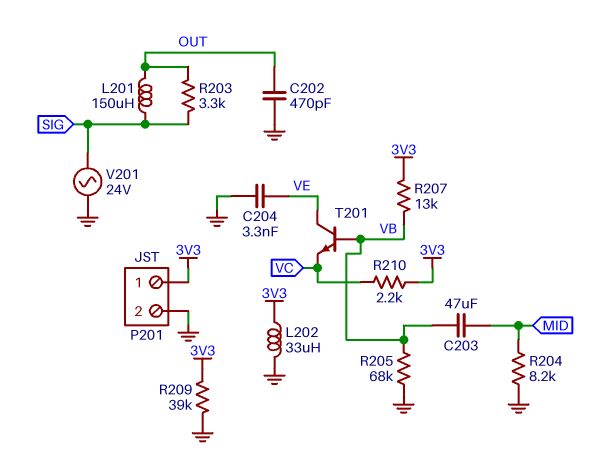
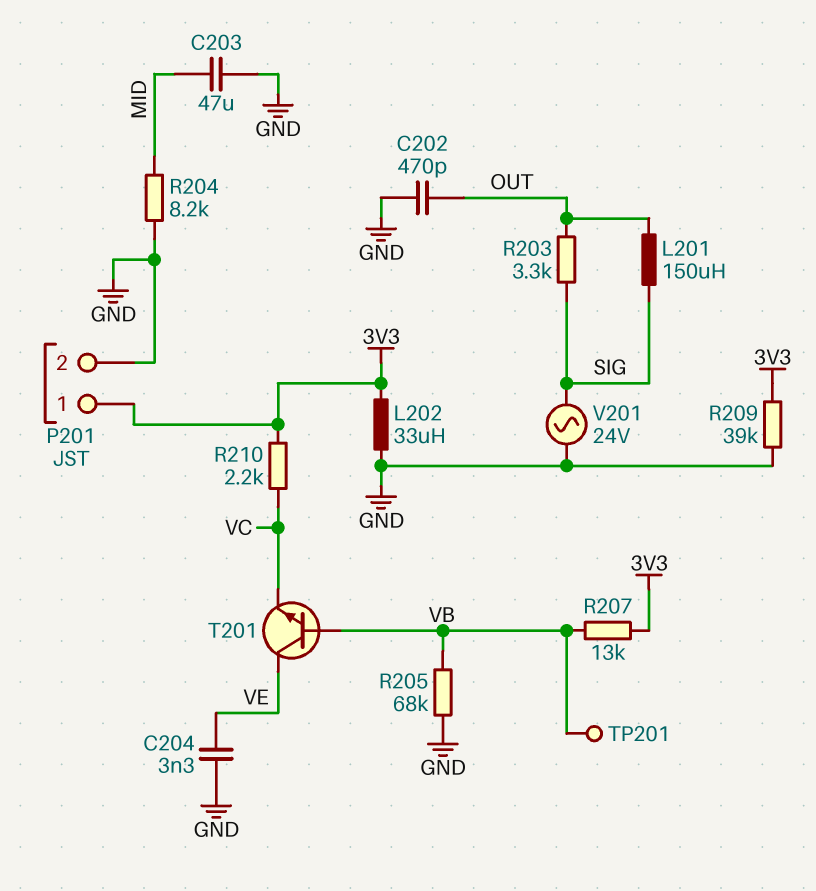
C203: 47uF (MID, VB) -> 47uF (GND, MID)
TP201: none -> test point (VB)

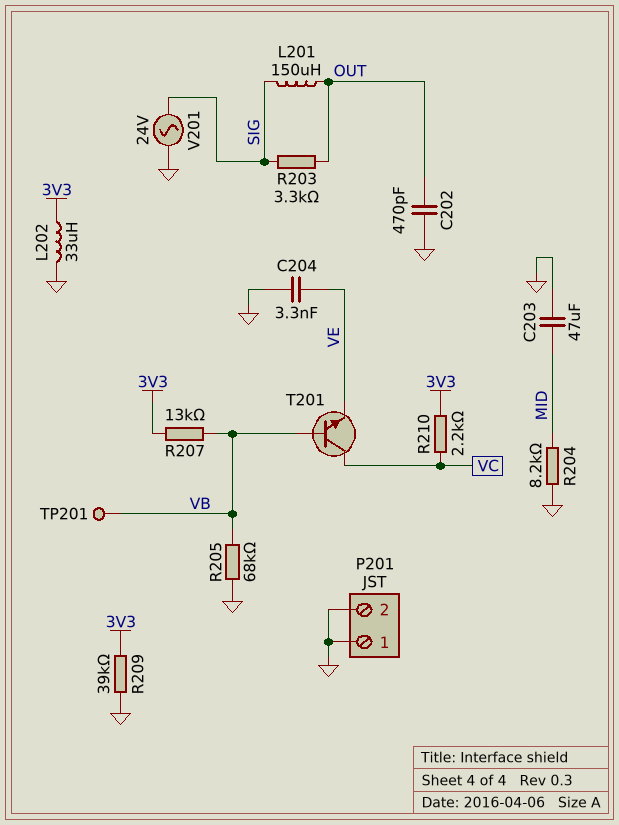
P201 pin 1: 3V3 -> GND
T201: NPN (B VB, C VE, E VC) -> NPN (B VB, C VC, E VE)

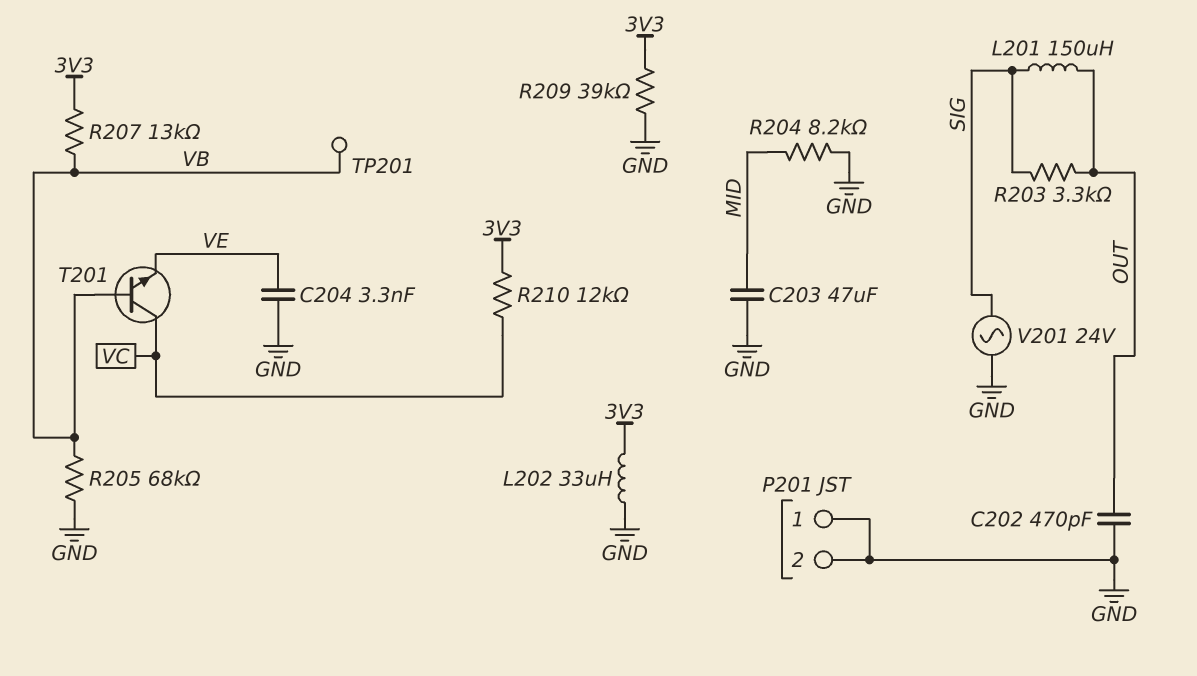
R210: 2.2k (3V3, VC) -> 12k (3V3, VC)

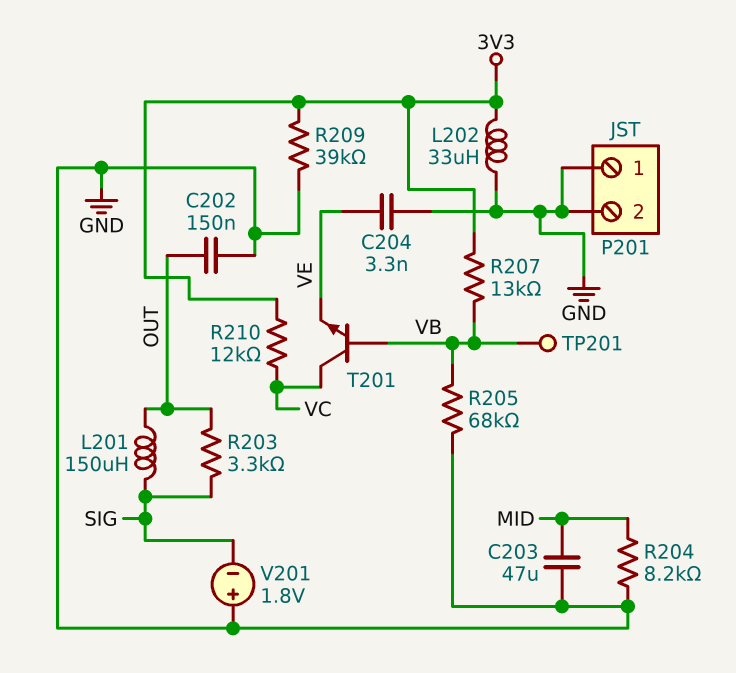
C202: 470pF (GND, OUT) -> 150nF (GND, OUT)
V201: AC 24V (GND, SIG) -> 1.8V (plus GND, minus SIG)

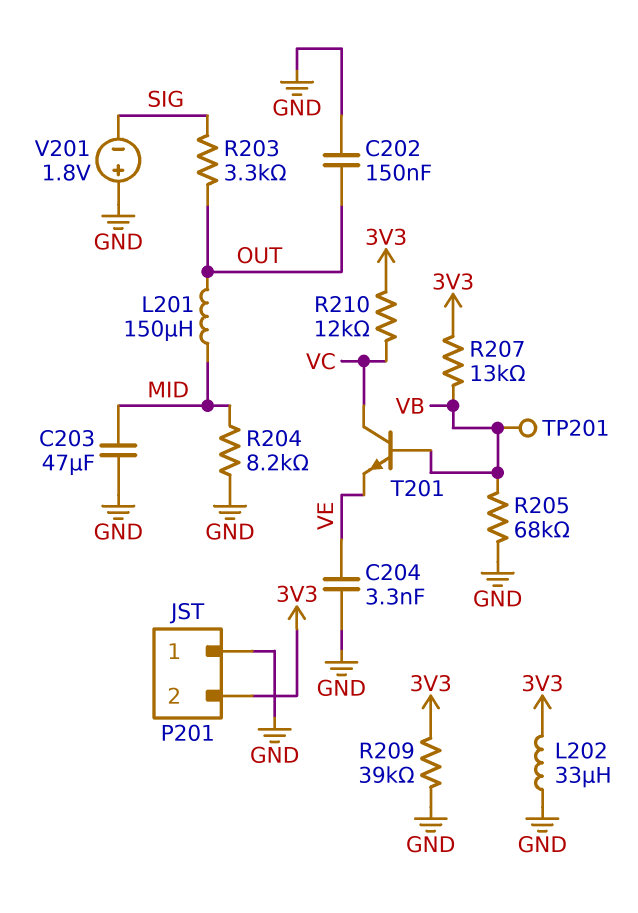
L201: 150uH (OUT, SIG) -> 150uH (MID, OUT)
P201 pin 2: GND -> 3V3

